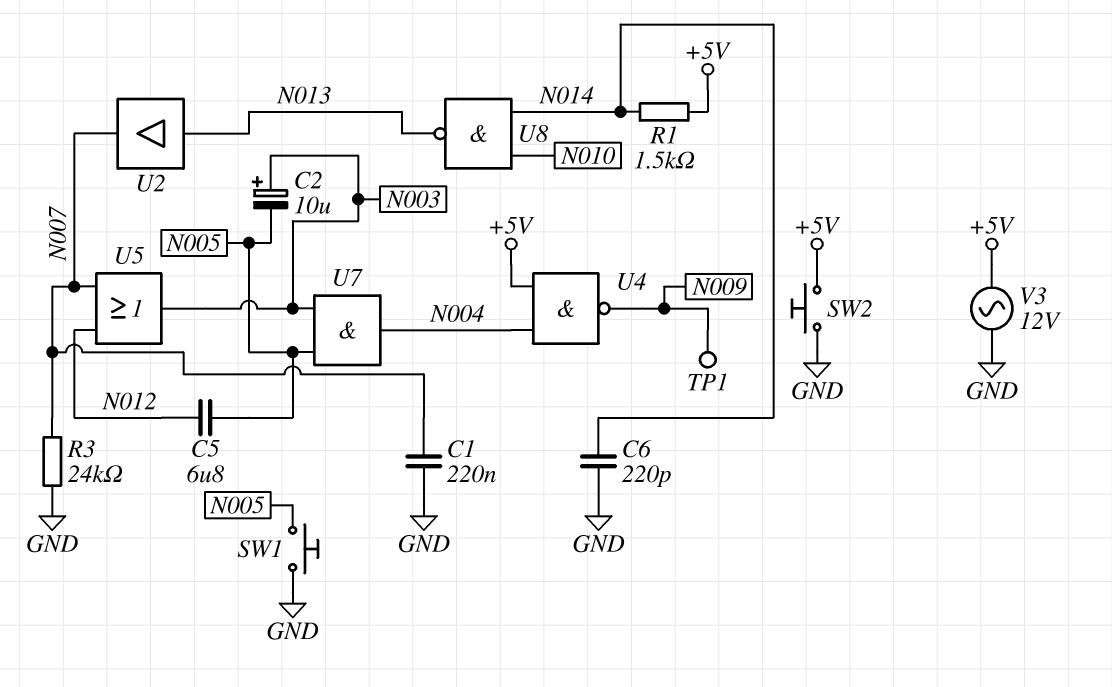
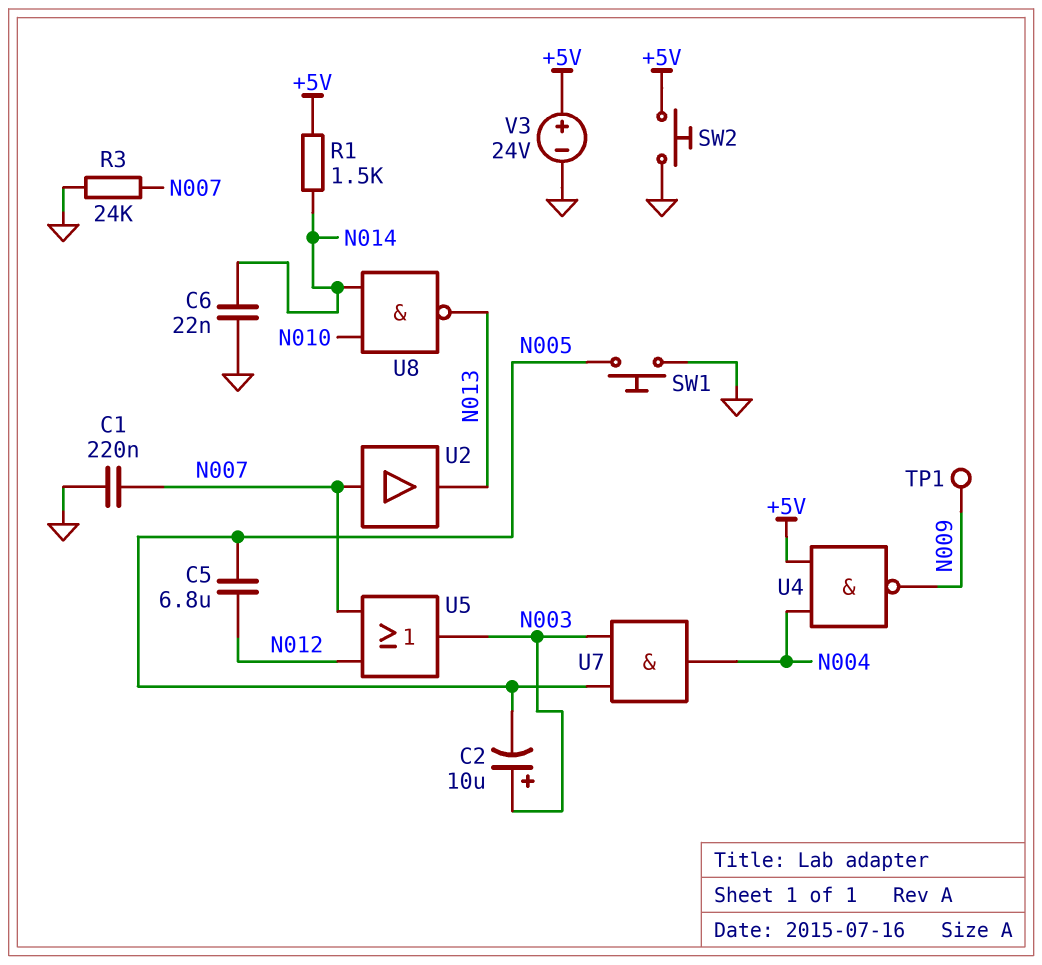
C6: 220pF (GND, N014) -> 22nF (GND, N014)
U2: buffer (in N013, out N007) -> buffer (in N007, out N013)
V3: AC 12V (+5V, GND) -> 24V (plus +5V, minus GND)

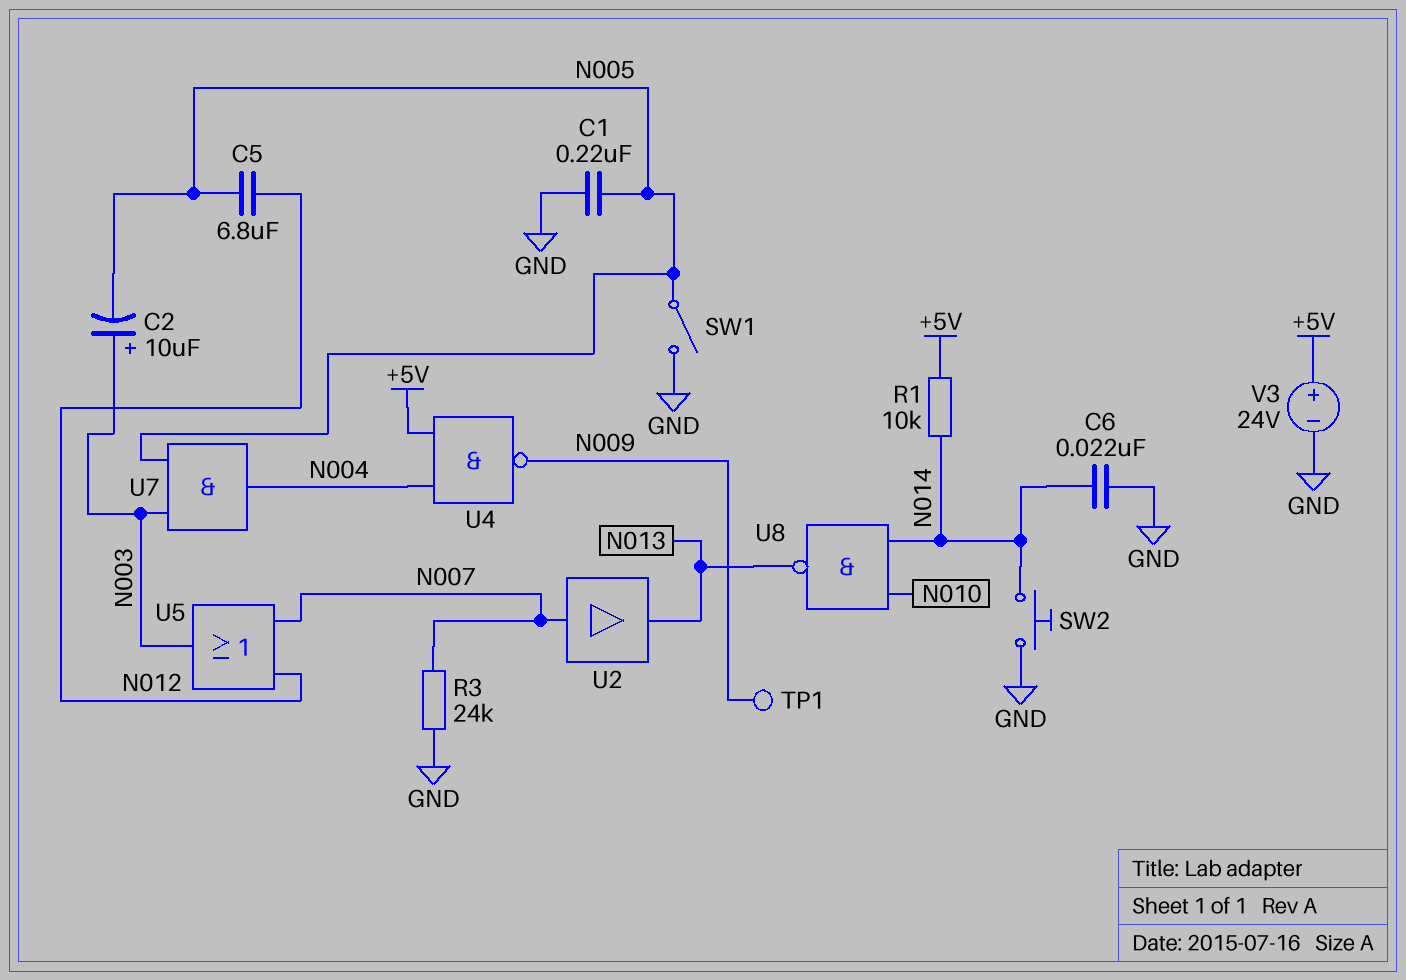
C1: 220nF (GND, N007) -> 220nF (GND, N005)
R1: 1.5k (+5V, N014) -> 10k (+5V, N014)
SW1: button (GND, N005) -> switch (GND, N005)
SW2: button (+5V, GND) -> button (GND, N014)

